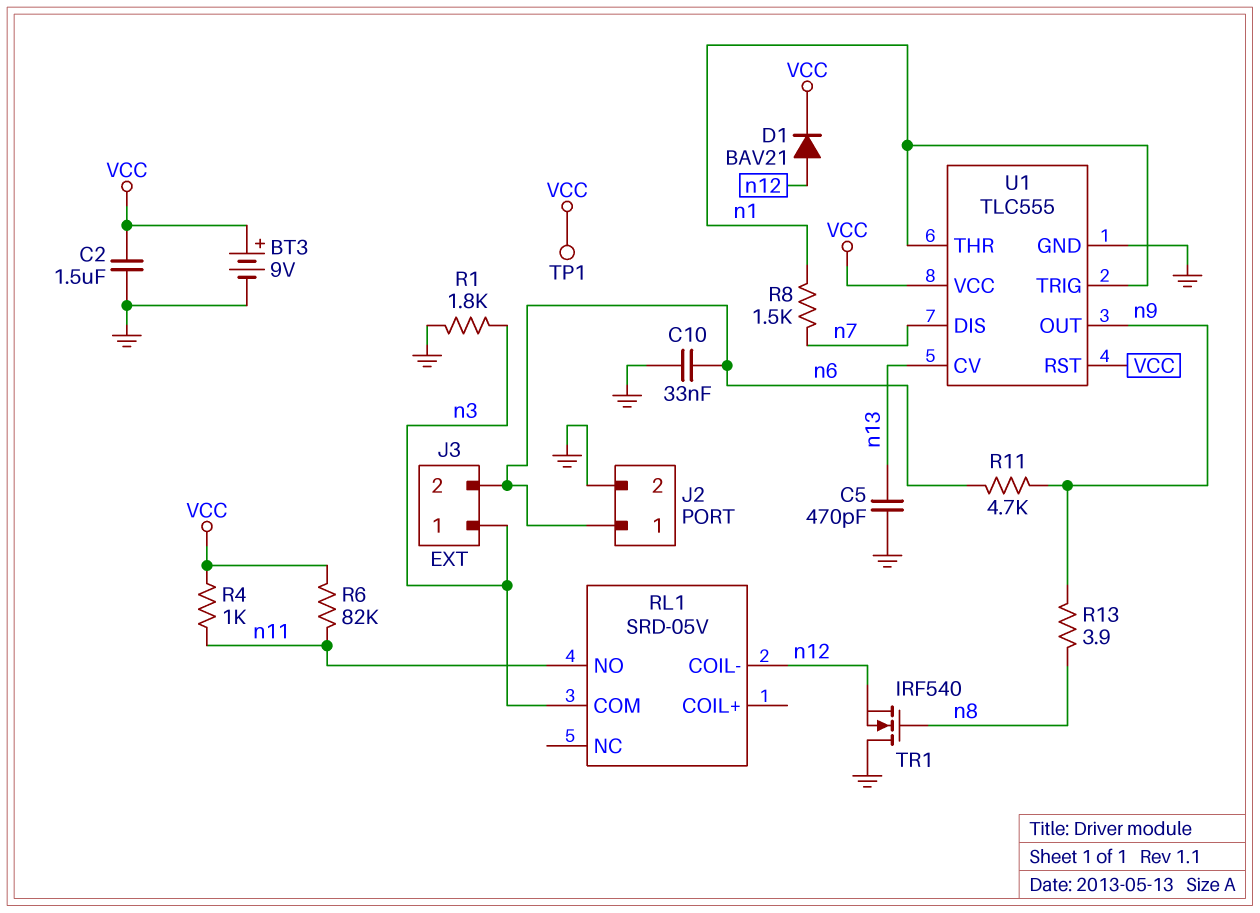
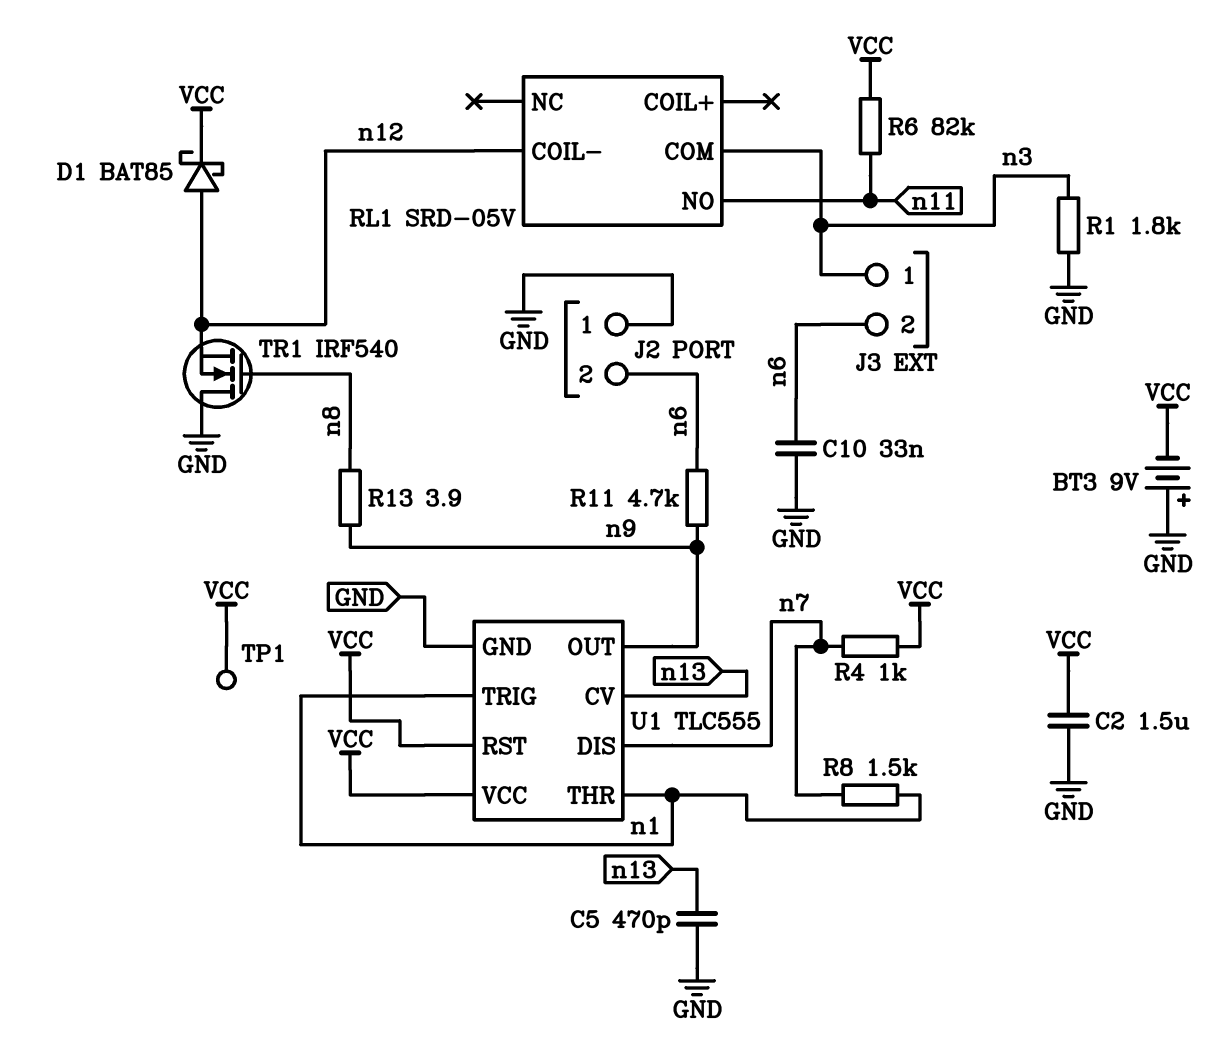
BT3: 9V (plus VCC, minus GND) -> 9V (plus GND, minus VCC)
D1: diode BAV21 (A n12, K VCC) -> schottky BAT85 (A n12, K VCC)
J2 pin 1: n6 -> GND
J2 pin 2: GND -> n6
R4: 1k (VCC, n11) -> 1k (VCC, n7)

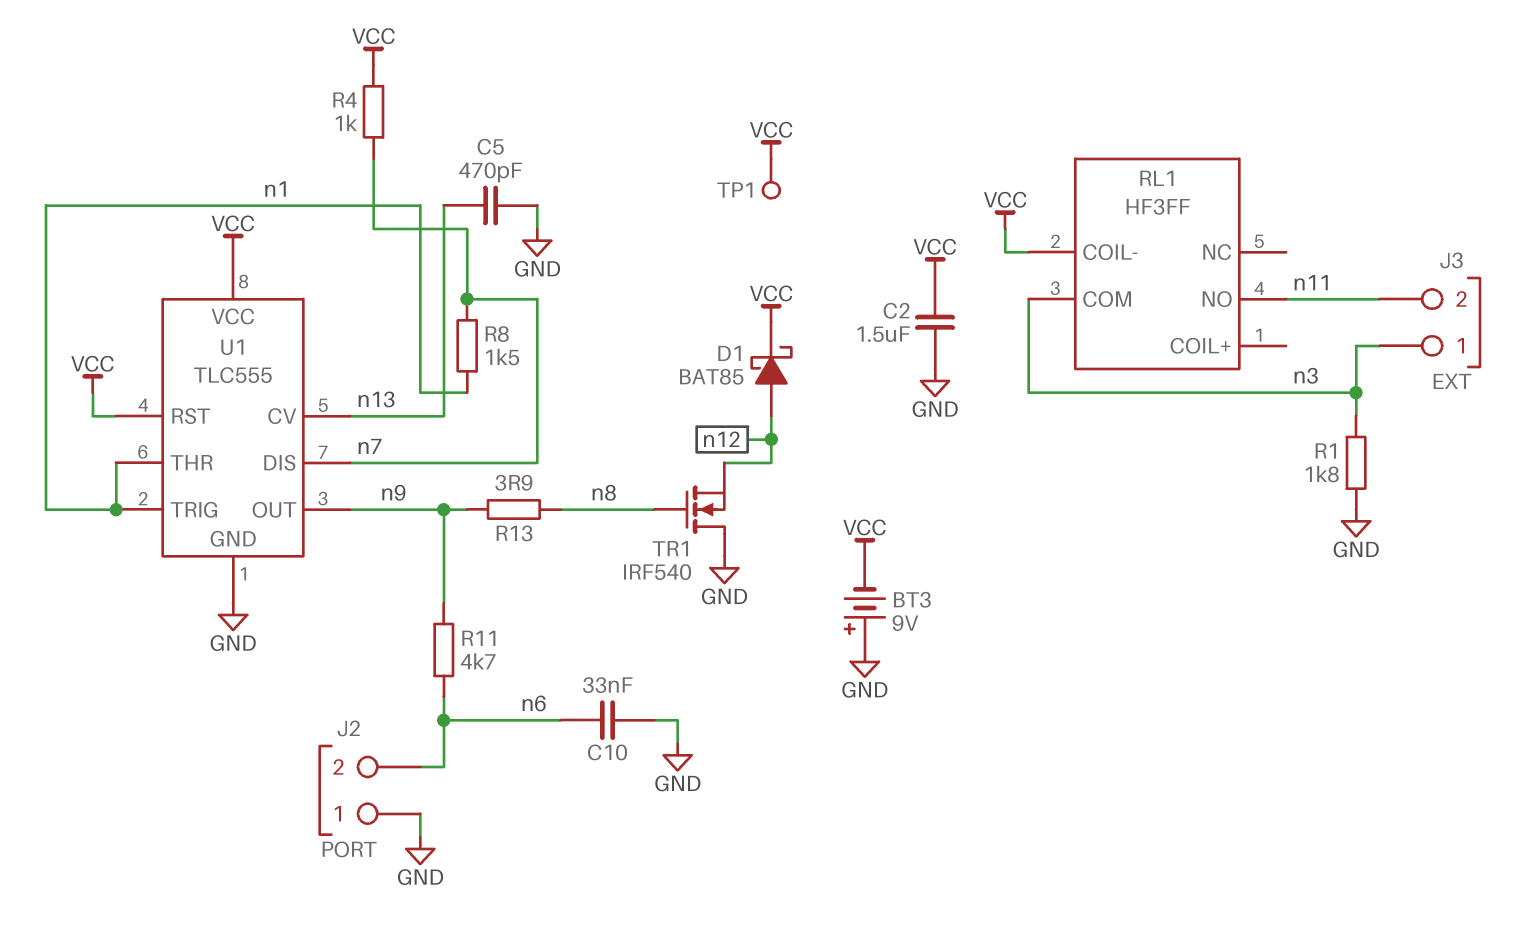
J3 pin 2: n6 -> n11
R6: 82k (VCC, n11) -> none
RL1: SRD-05V -> HF3FF
RL1 pin COIL-: n12 -> VCC

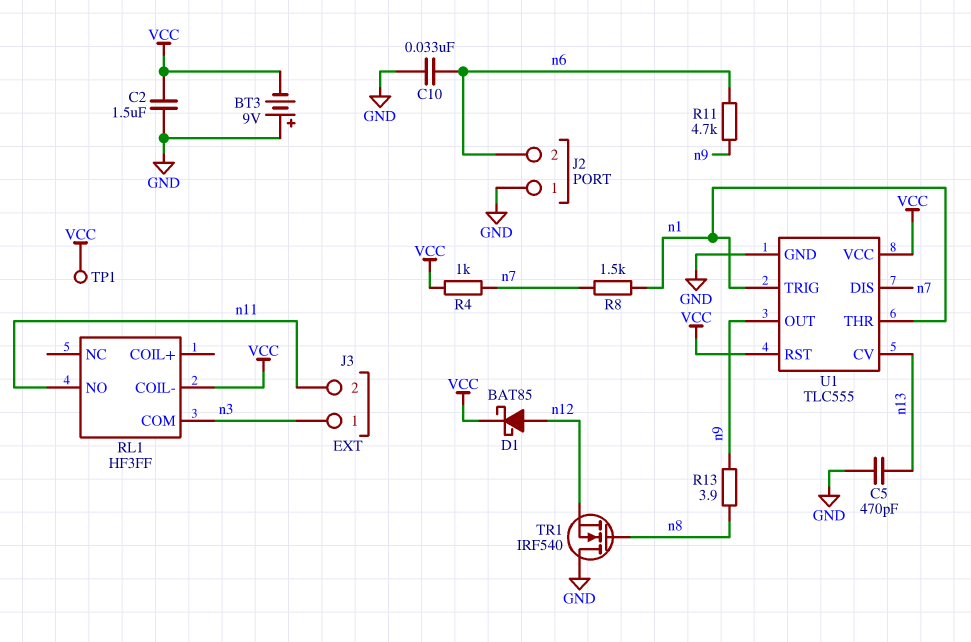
R1: 1.8k (GND, n3) -> none

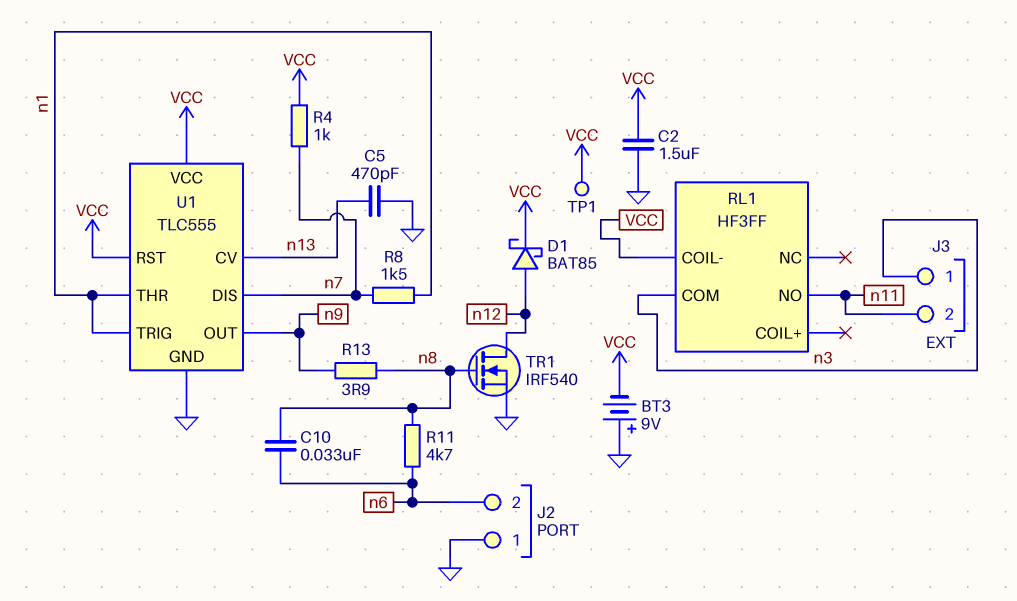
C10: 33nF (GND, n6) -> 33nF (n6, n8)
R11: 4.7k (n6, n9) -> 4.7k (n6, n8)
TR1: NMOS IRF540 (G n8, D GND, S n12) -> NMOS IRF540 (G n8, D n12, S GND)

